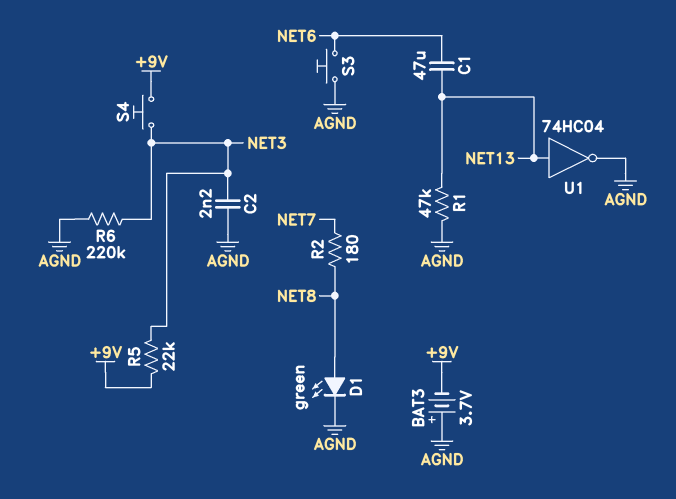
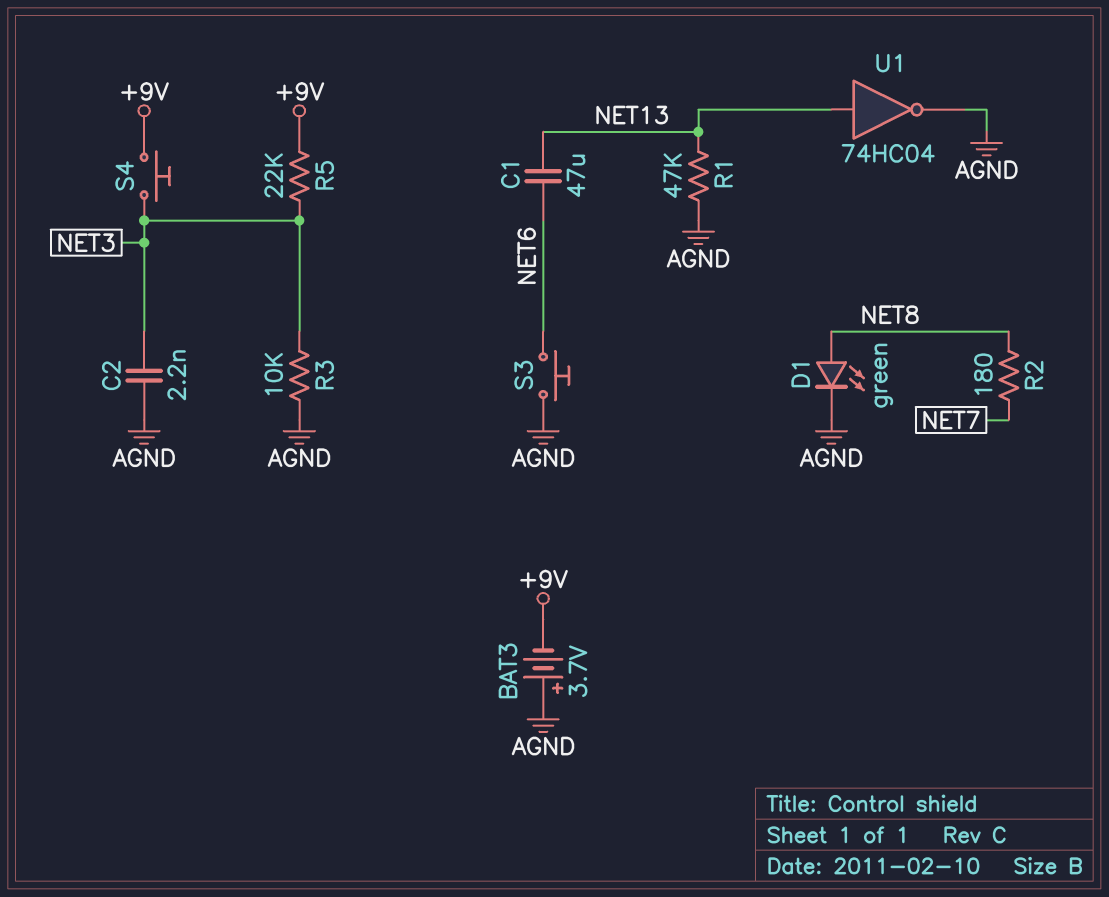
R3: none -> 10k (AGND, NET3)
R6: 220k (AGND, NET3) -> none

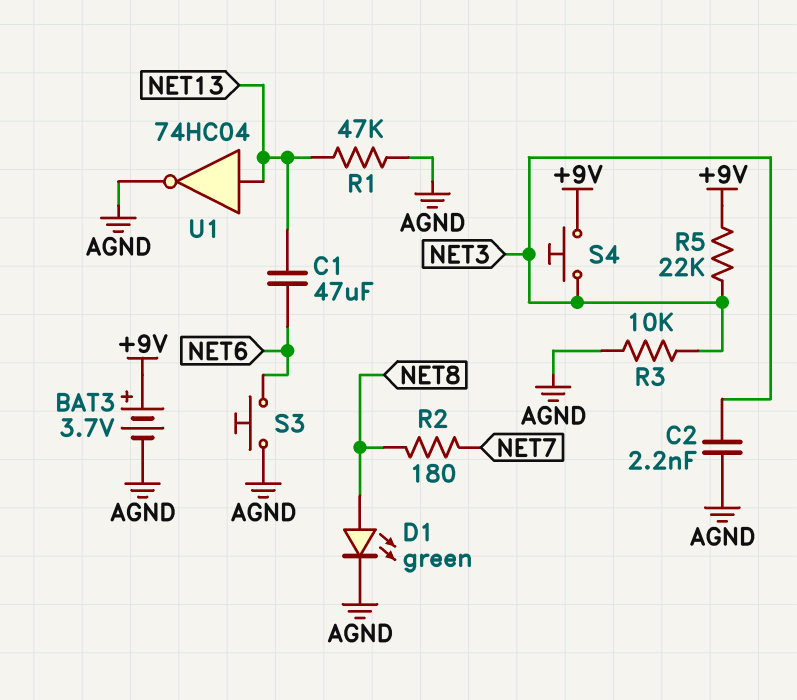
BAT3: 3.7V (plus AGND, minus +9V) -> 3.7V (plus +9V, minus AGND)

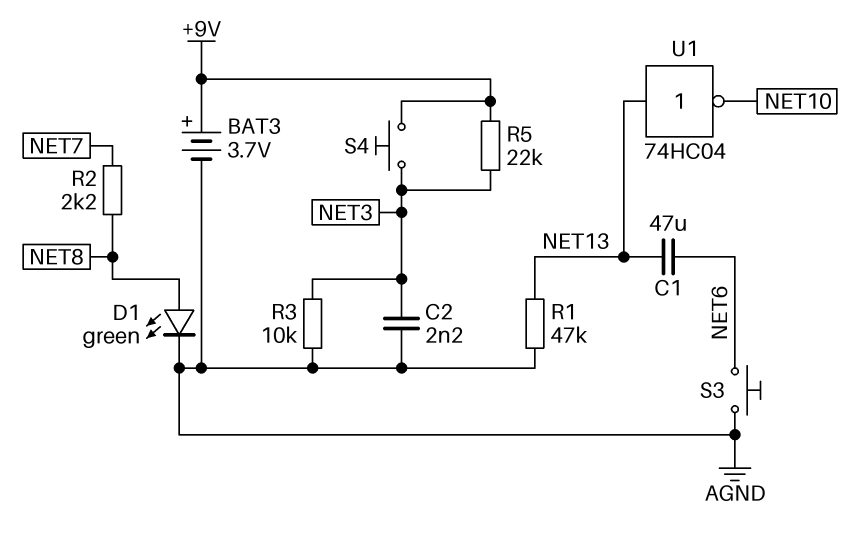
R2: 180 (NET7, NET8) -> 2.2k (NET7, NET8)
U1: NOT 74HC04 (in NET13, out AGND) -> NOT 74HC04 (in NET13, out NET10)

